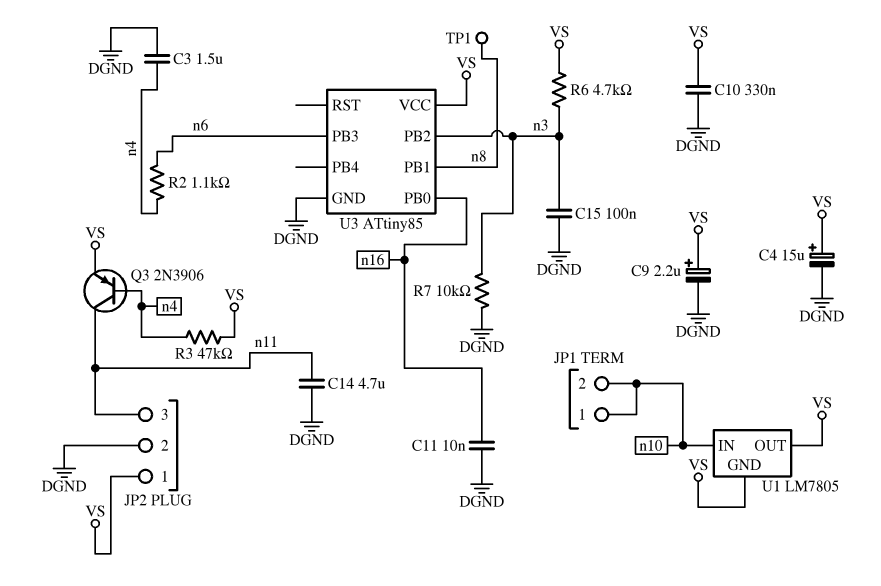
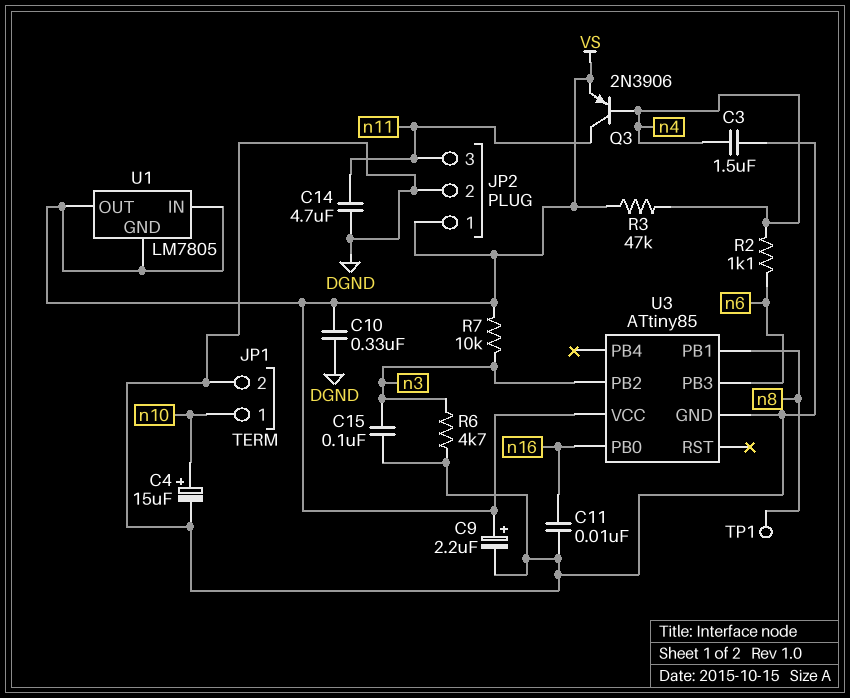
C4: 15uF (plus VS, minus DGND) -> 15uF (plus n10, minus DGND)
JP1 pin 2: n10 -> DGND
R6: 4.7k (VS, n3) -> 4.7k (DGND, n3)
R7: 10k (DGND, n3) -> 10k (VS, n3)
U1 pin IN: n10 -> VS

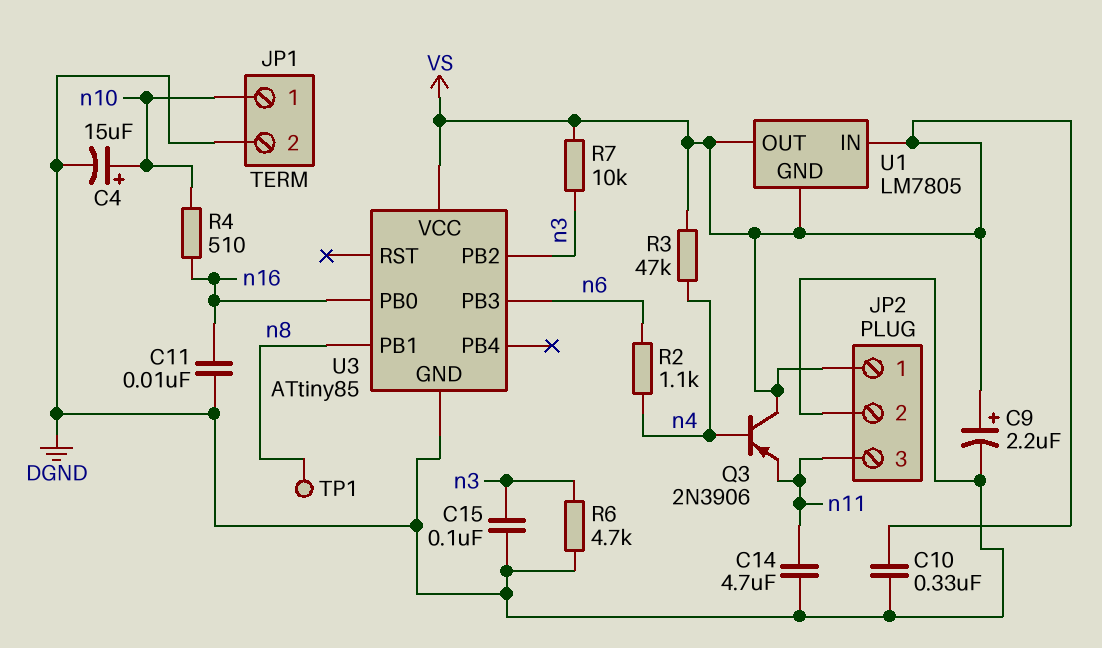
C3: 1.5uF (DGND, n4) -> none
Q3: PNP 2N3906 (B n4, C n11, E VS) -> PNP 2N3906 (B n4, C VS, E n11)
R4: none -> 510 (n10, n16)

